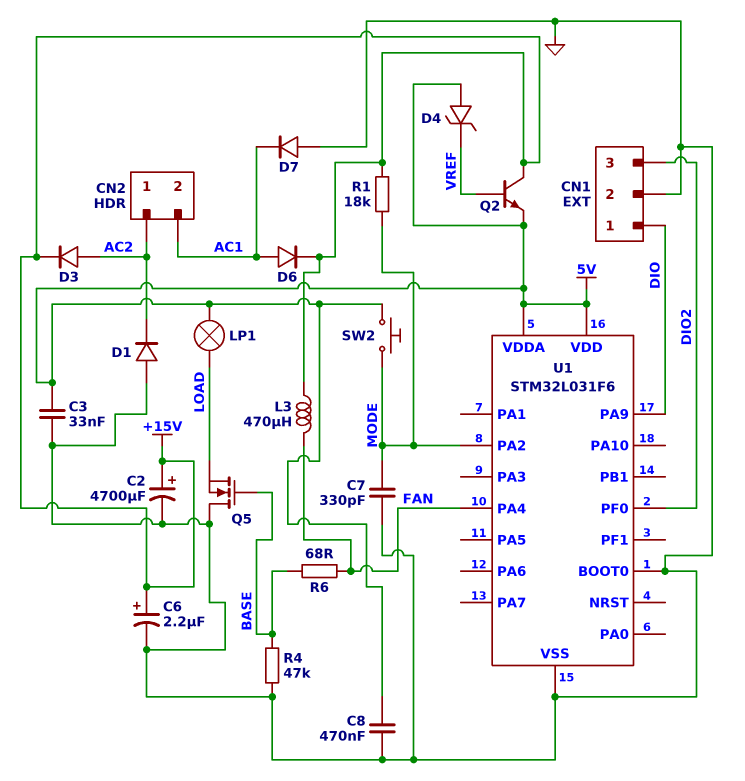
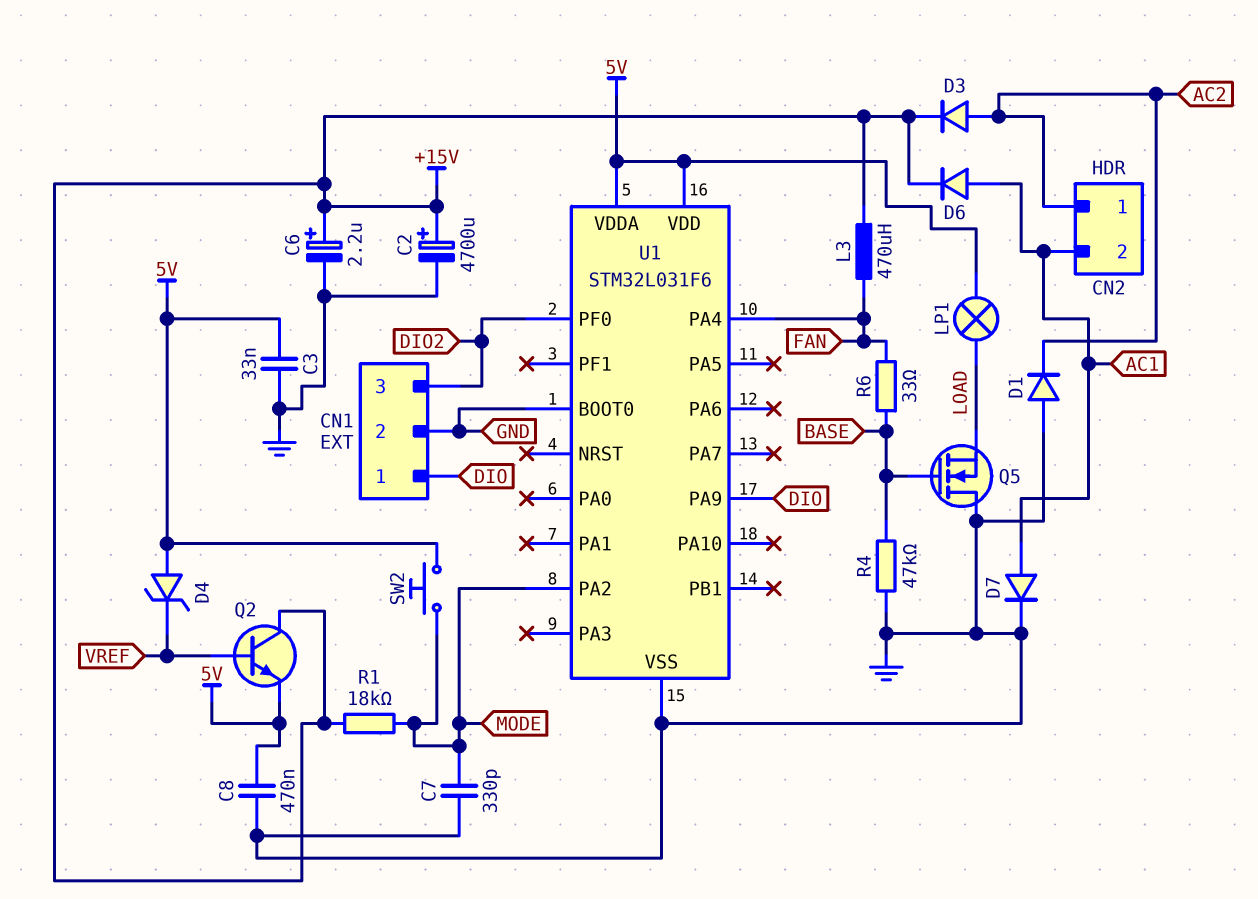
D7: diode (A GND, K AC1) -> diode (A AC1, K GND)
R6: 68 (BASE, FAN) -> 33 (BASE, FAN)

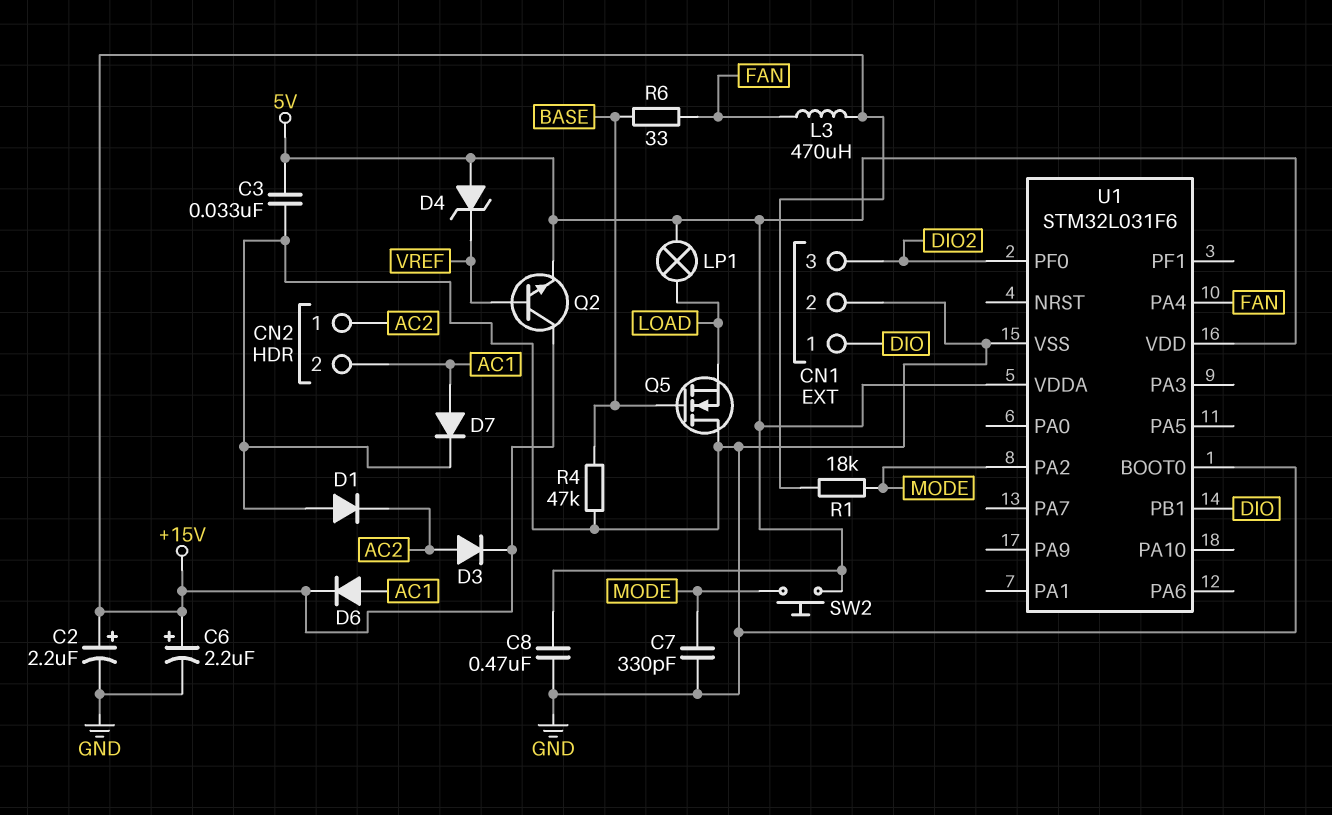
C2: 4700uF (plus +15V, minus GND) -> 2.2uF (plus +15V, minus GND)
U1 pin PA9: DIO -> none
U1 pin PB1: none -> DIO

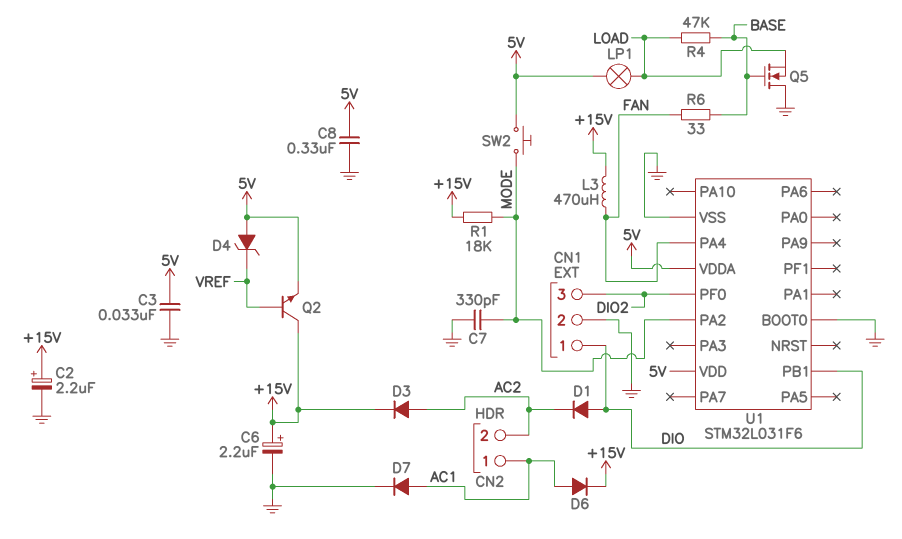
C8: 470nF (5V, GND) -> 330nF (5V, GND)
CN2 pin 1: AC2 -> AC1
CN2 pin 2: AC1 -> AC2
D1: diode (A GND, K AC2) -> diode (A DIO, K AC2)
R4: 47k (BASE, GND) -> 47k (BASE, LOAD)

